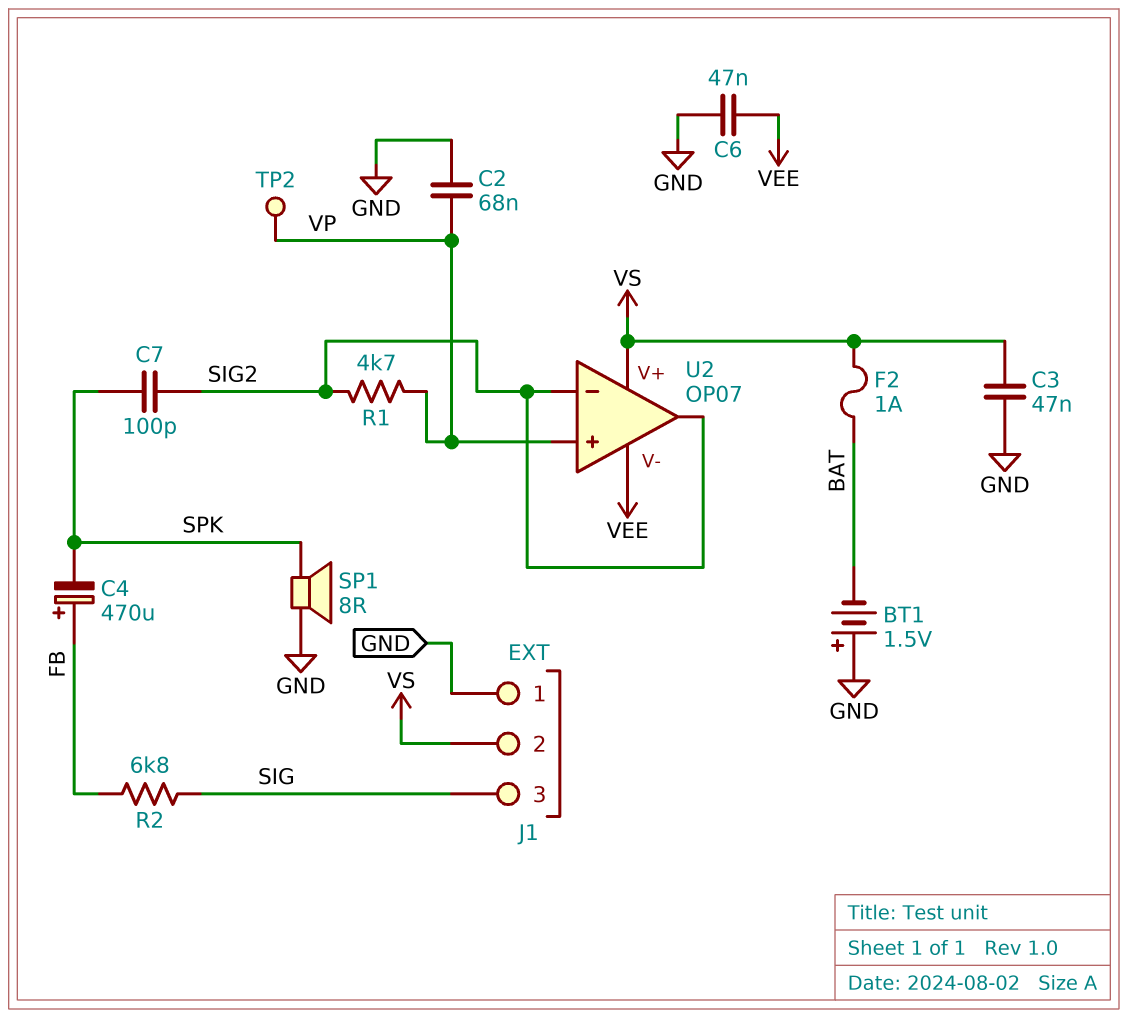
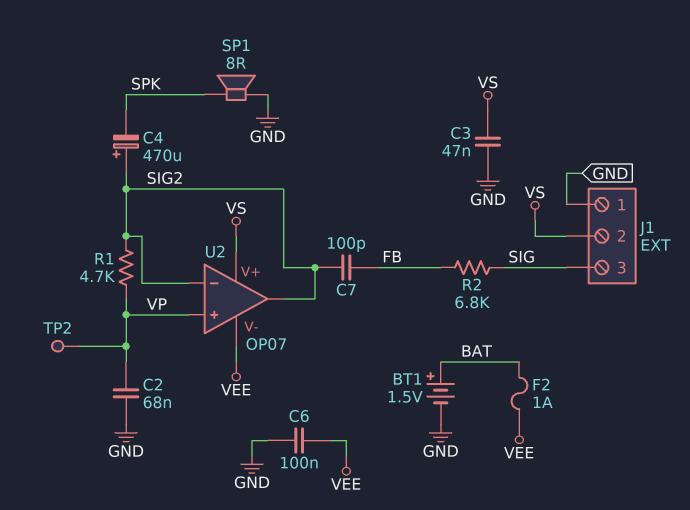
BT1: 1.5V (plus GND, minus BAT) -> 1.5V (plus BAT, minus GND)
C4: 470uF (plus FB, minus SPK) -> 470uF (plus SIG2, minus SPK)
C6: 47nF (GND, VEE) -> 100nF (GND, VEE)
C7: 100pF (SIG2, SPK) -> 100pF (FB, SIG2)
F2: 1A (BAT, VS) -> 1A (BAT, VEE)

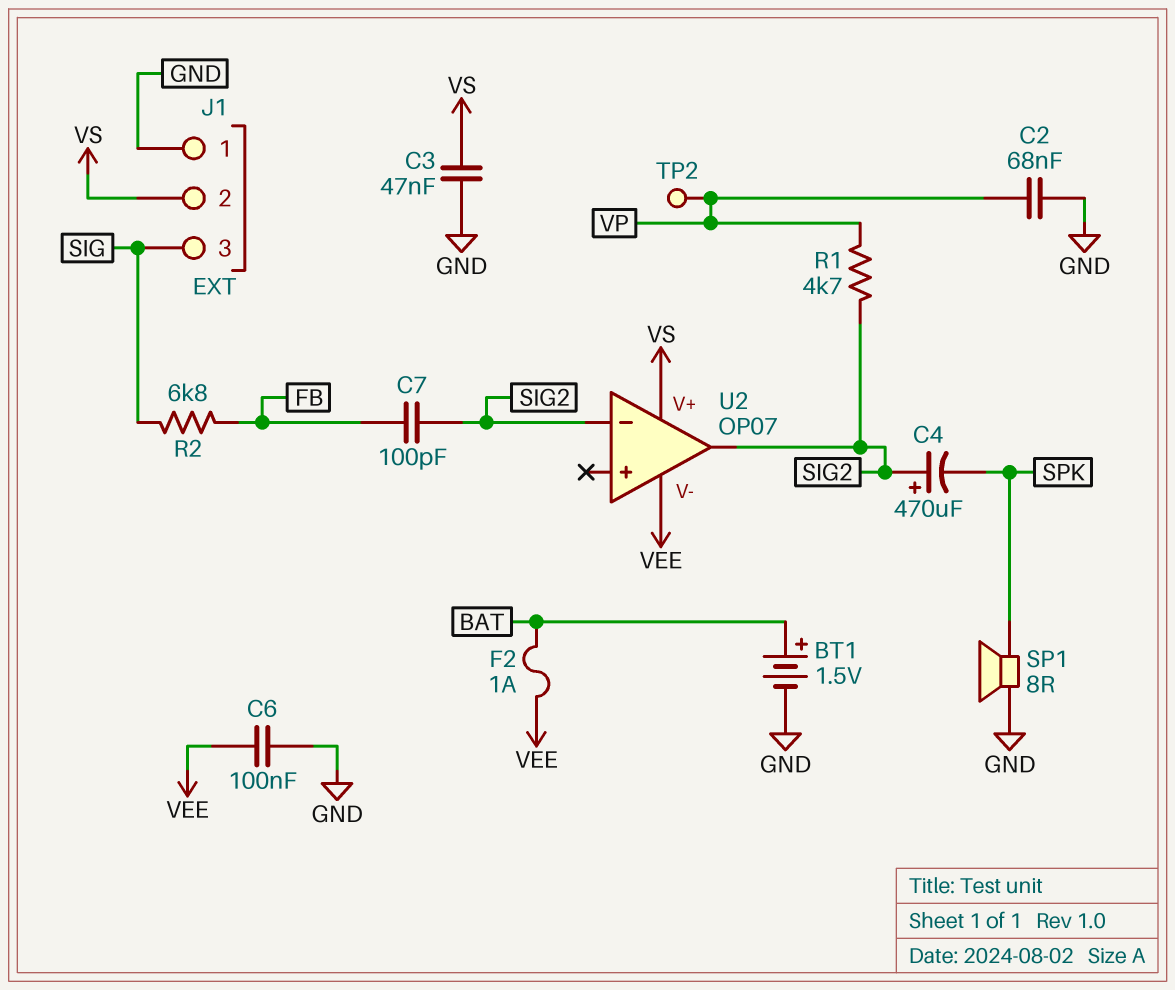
U2 pin in+: VP -> none

